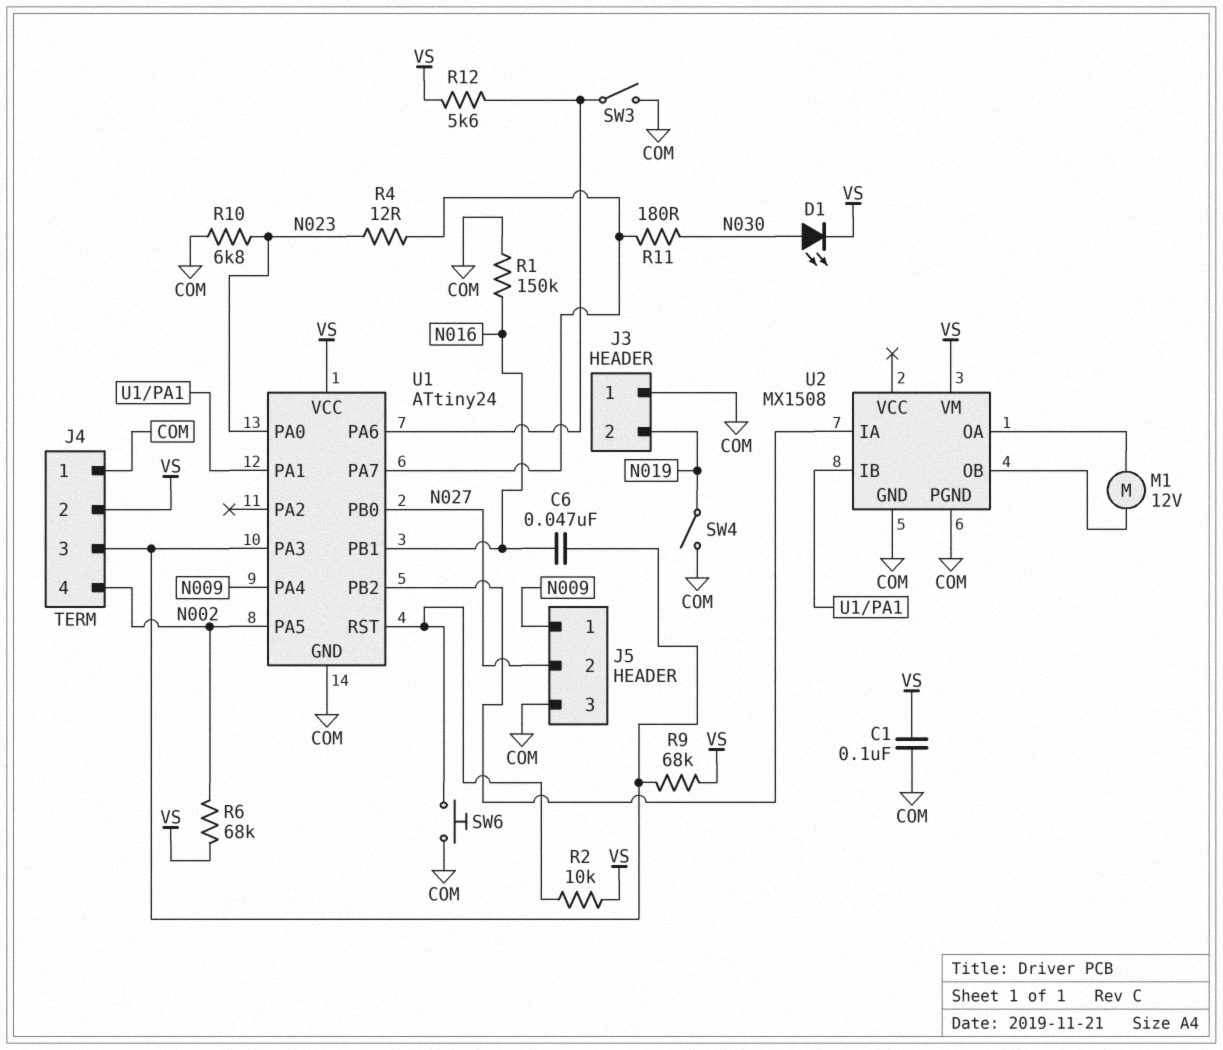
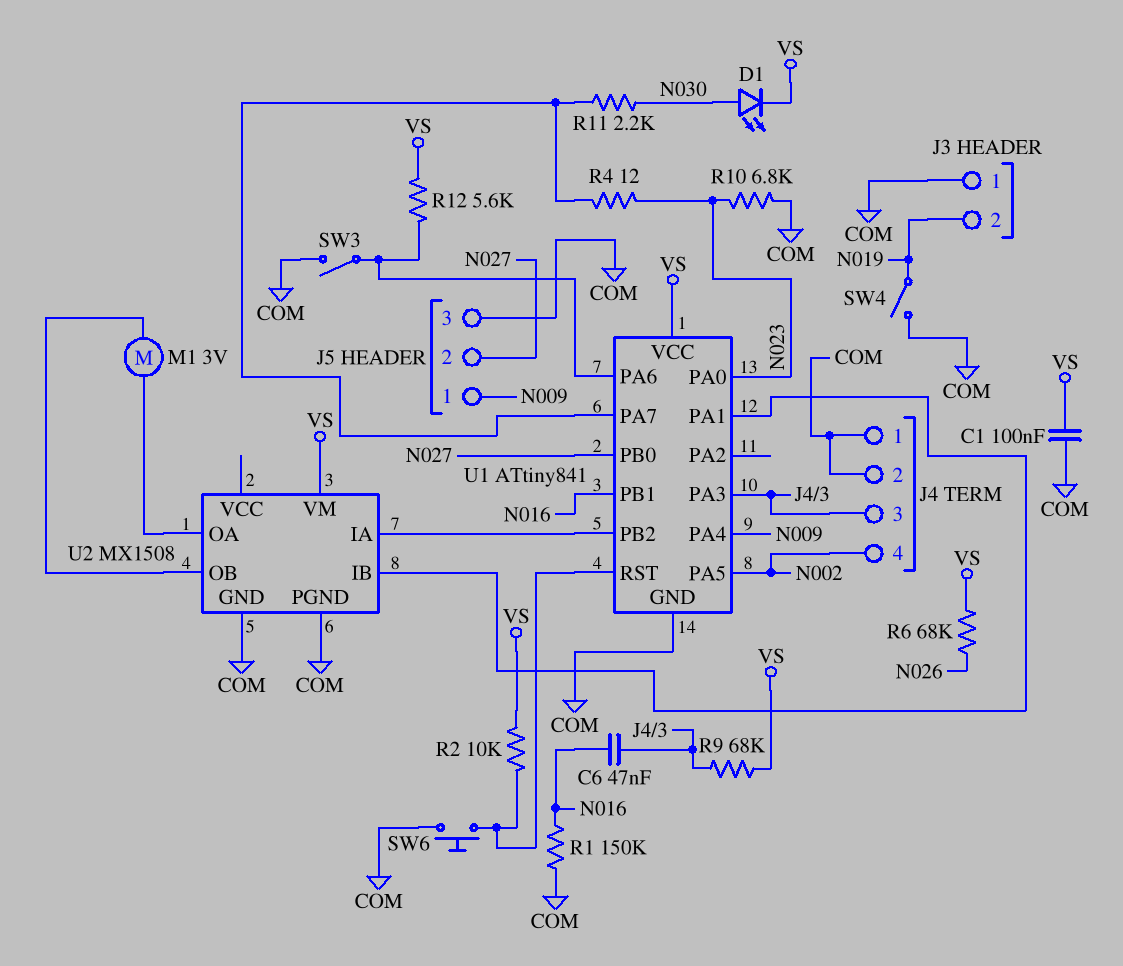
J4 pin 2: VS -> COM
M1: motor 12V (U2/OA, U2/OB) -> motor 3V (U2/OA, U2/OB)
R6: 68k (N002, VS) -> 68k (N026, VS)
R11: 180 (N030, U1/PA7) -> 2.2k (N030, U1/PA7)
U1: ATtiny24 -> ATtiny841

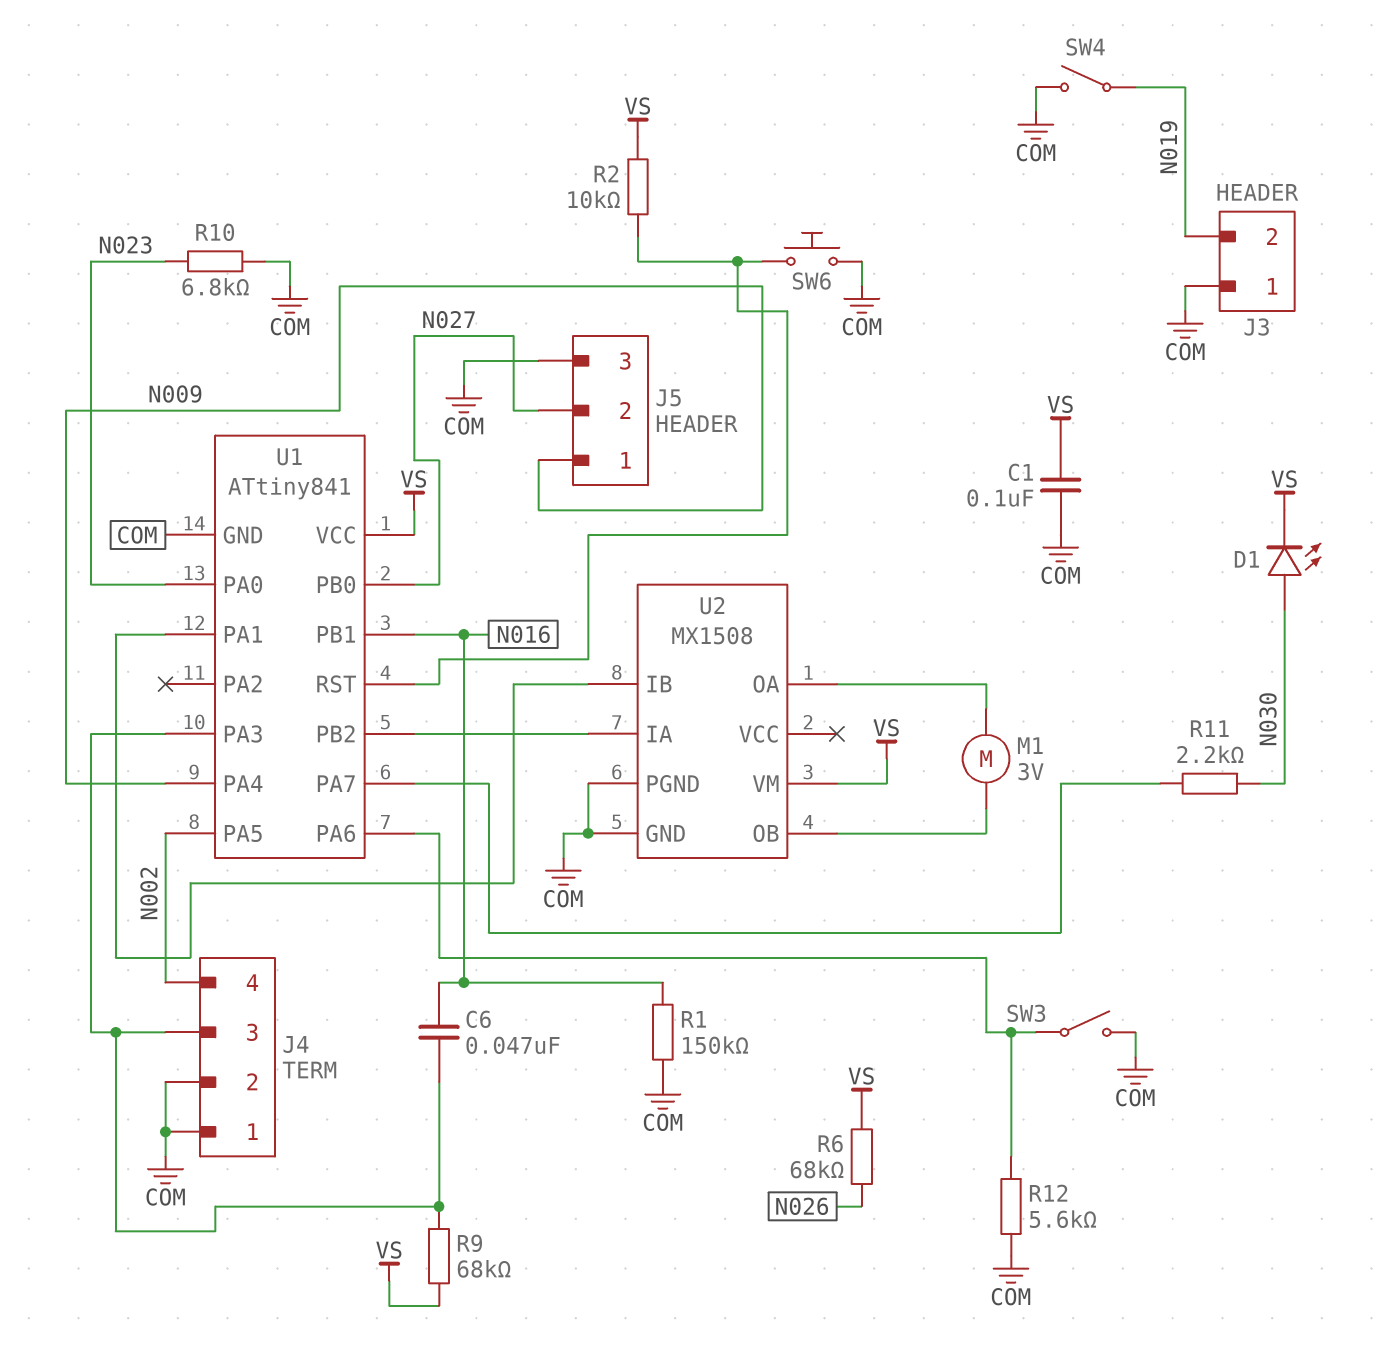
R4: 12 (N023, U1/PA7) -> none
R12: 5.6k (U1/PA6, VS) -> 5.6k (COM, U1/PA6)

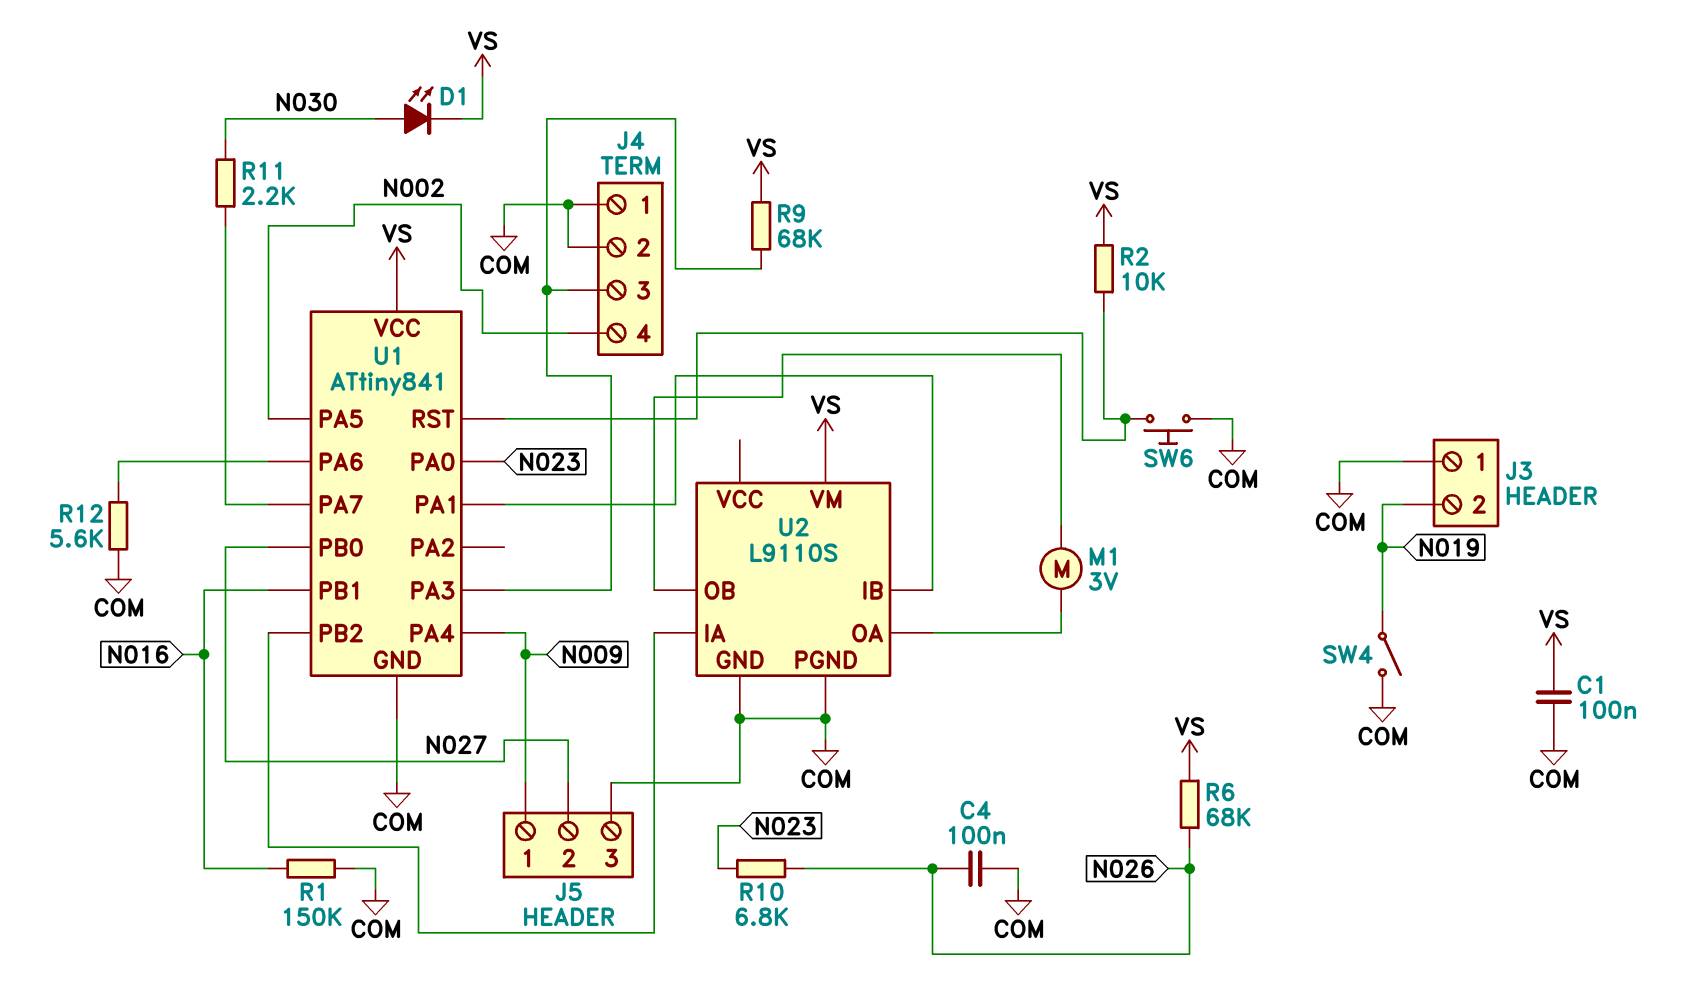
C4: none -> 100nF (COM, N026)
C6: 47nF (J4/3, N016) -> none
R10: 6.8k (COM, N023) -> 6.8k (N023, N026)
SW3: switch (COM, U1/PA6) -> none
U2: MX1508 -> L9110S

